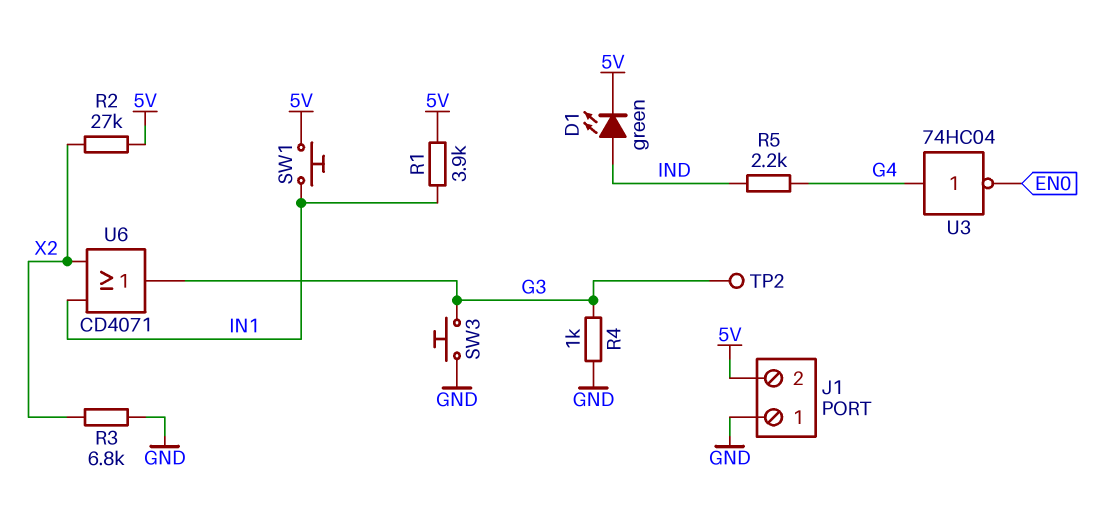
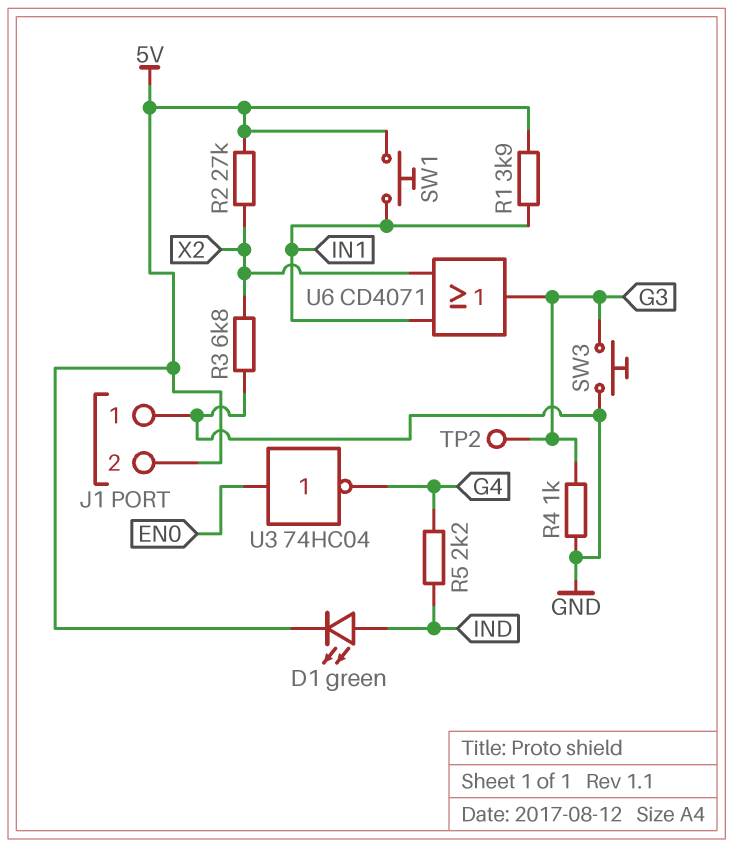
U3: NOT 74HC04 (in G4, out EN0) -> NOT 74HC04 (in EN0, out G4)

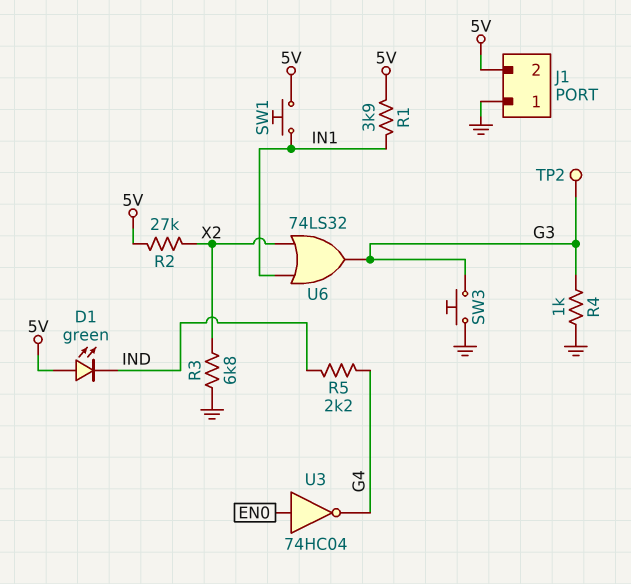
D1: LED green (A IND, K 5V) -> LED green (A 5V, K IND)
U6: OR CD4071 (in IN1, in X2, out G3) -> OR 74LS32 (in IN1, in X2, out G3)

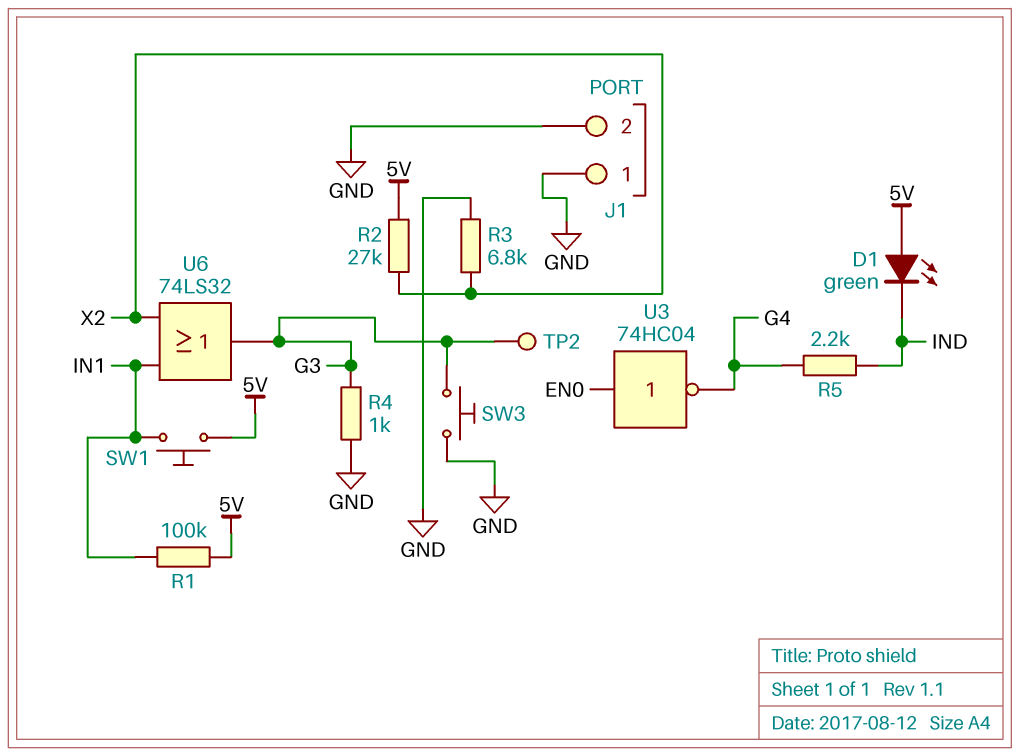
J1 pin 2: 5V -> GND
R1: 3.9k (5V, IN1) -> 100k (5V, IN1)

